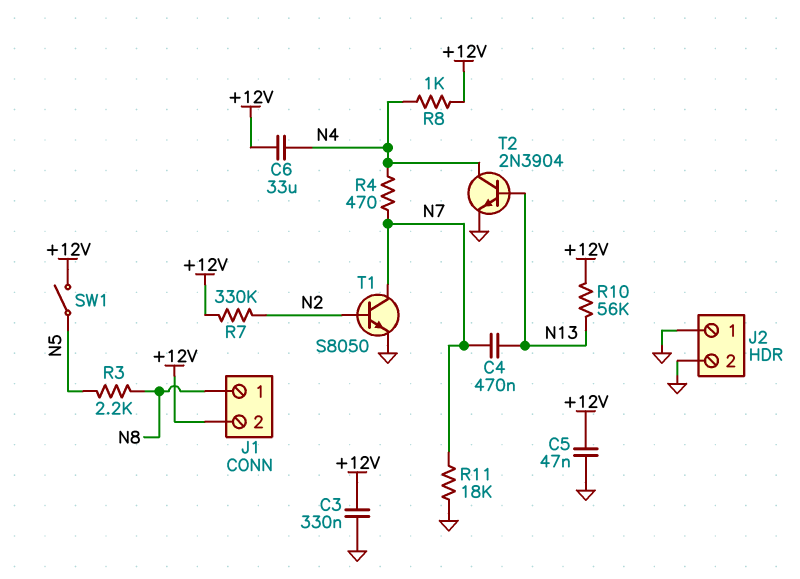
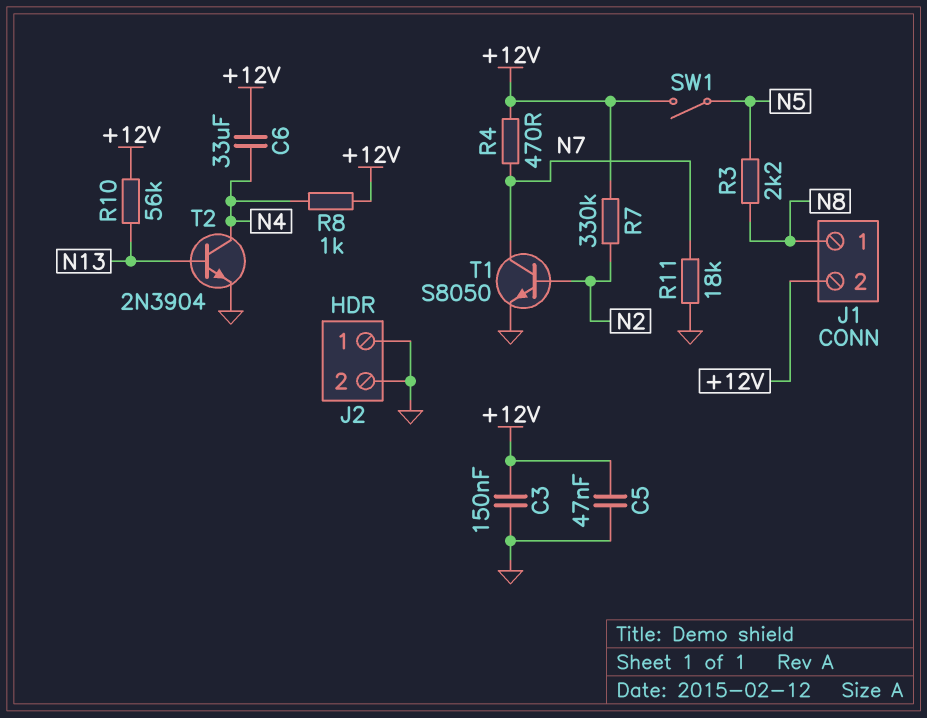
C3: 330nF (+12V, GND) -> 150nF (+12V, GND)
C4: 470nF (N7, N13) -> none
R4: 470 (N4, N7) -> 470 (+12V, N7)

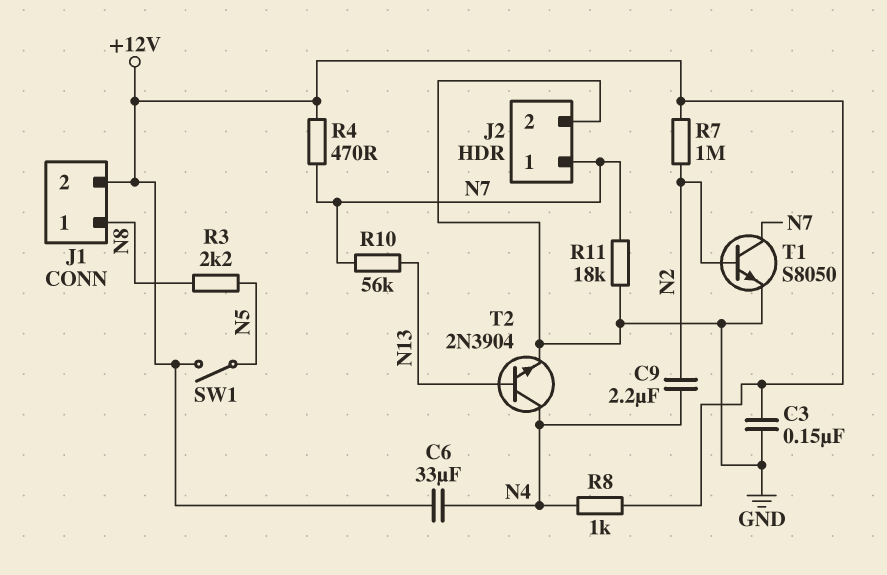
C5: 47nF (+12V, GND) -> none
C9: none -> 2.2uF (N2, N4)
J2 pin 1: GND -> N7
R7: 330k (+12V, N2) -> 1M (+12V, N2)
R10: 56k (+12V, N13) -> 56k (N7, N13)

